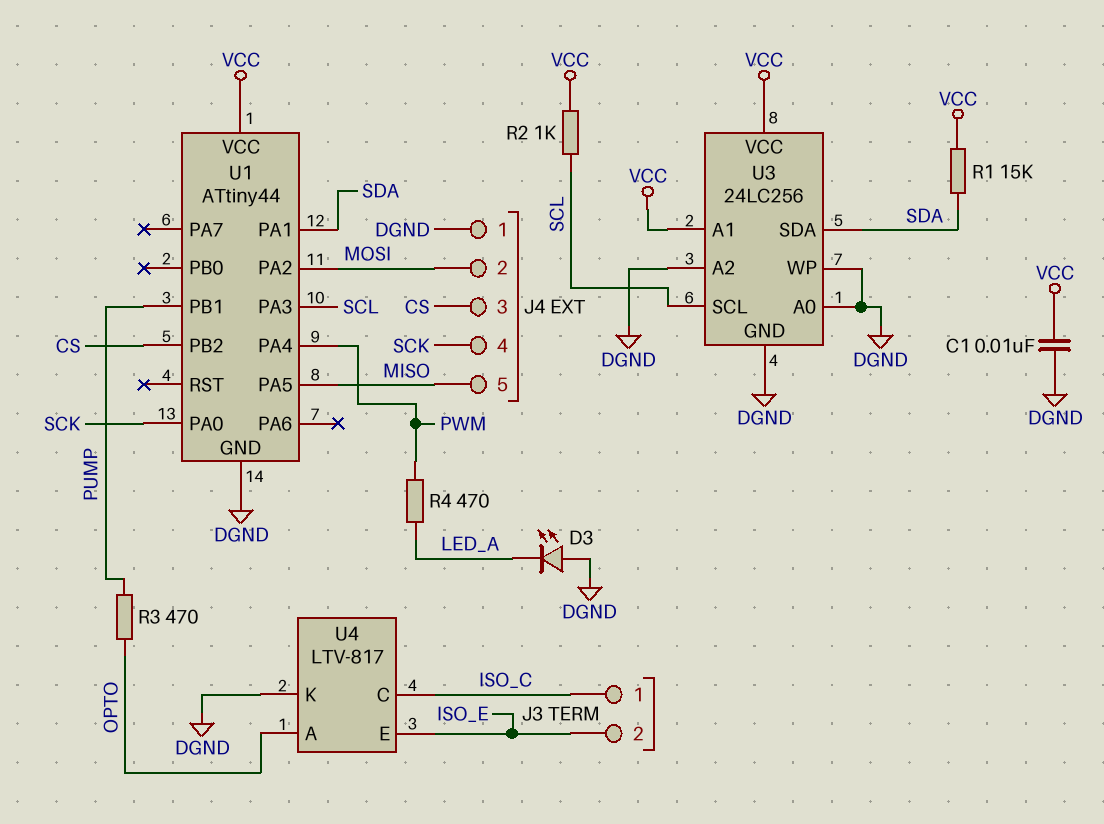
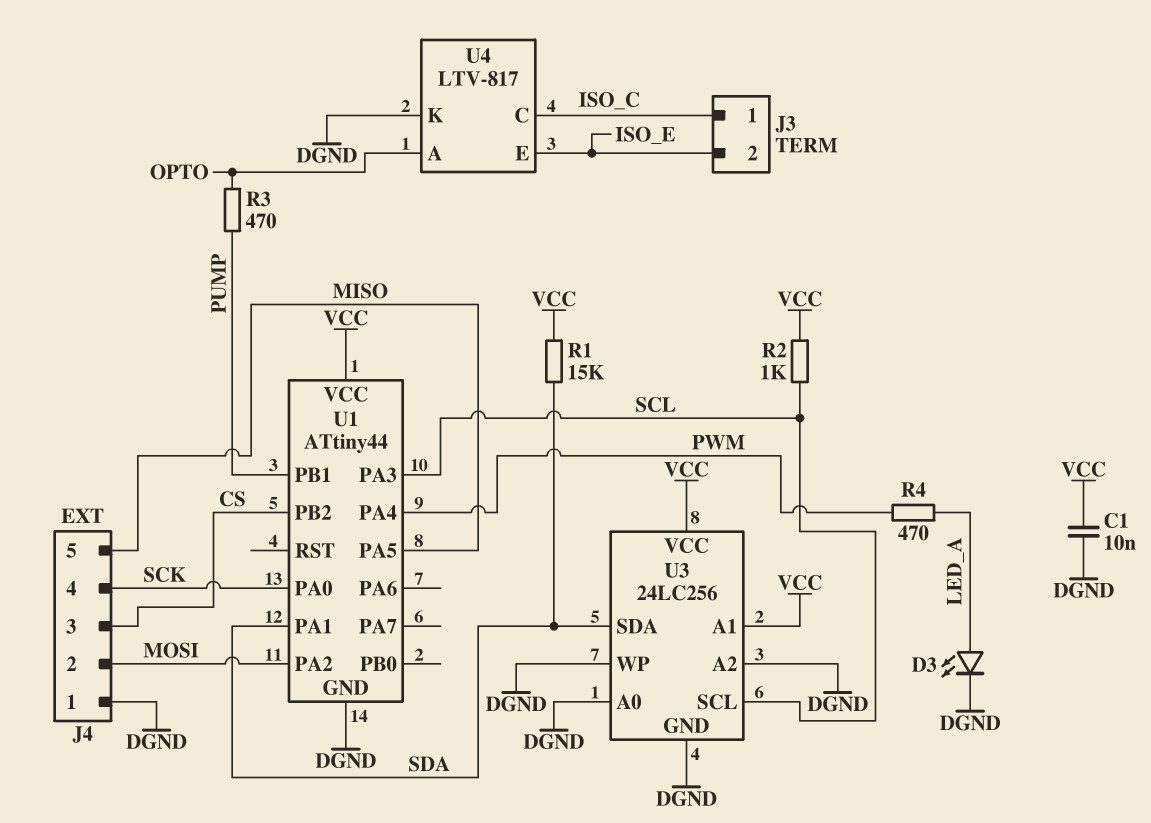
D3: LED (A DGND, K LED_A) -> LED (A LED_A, K DGND)

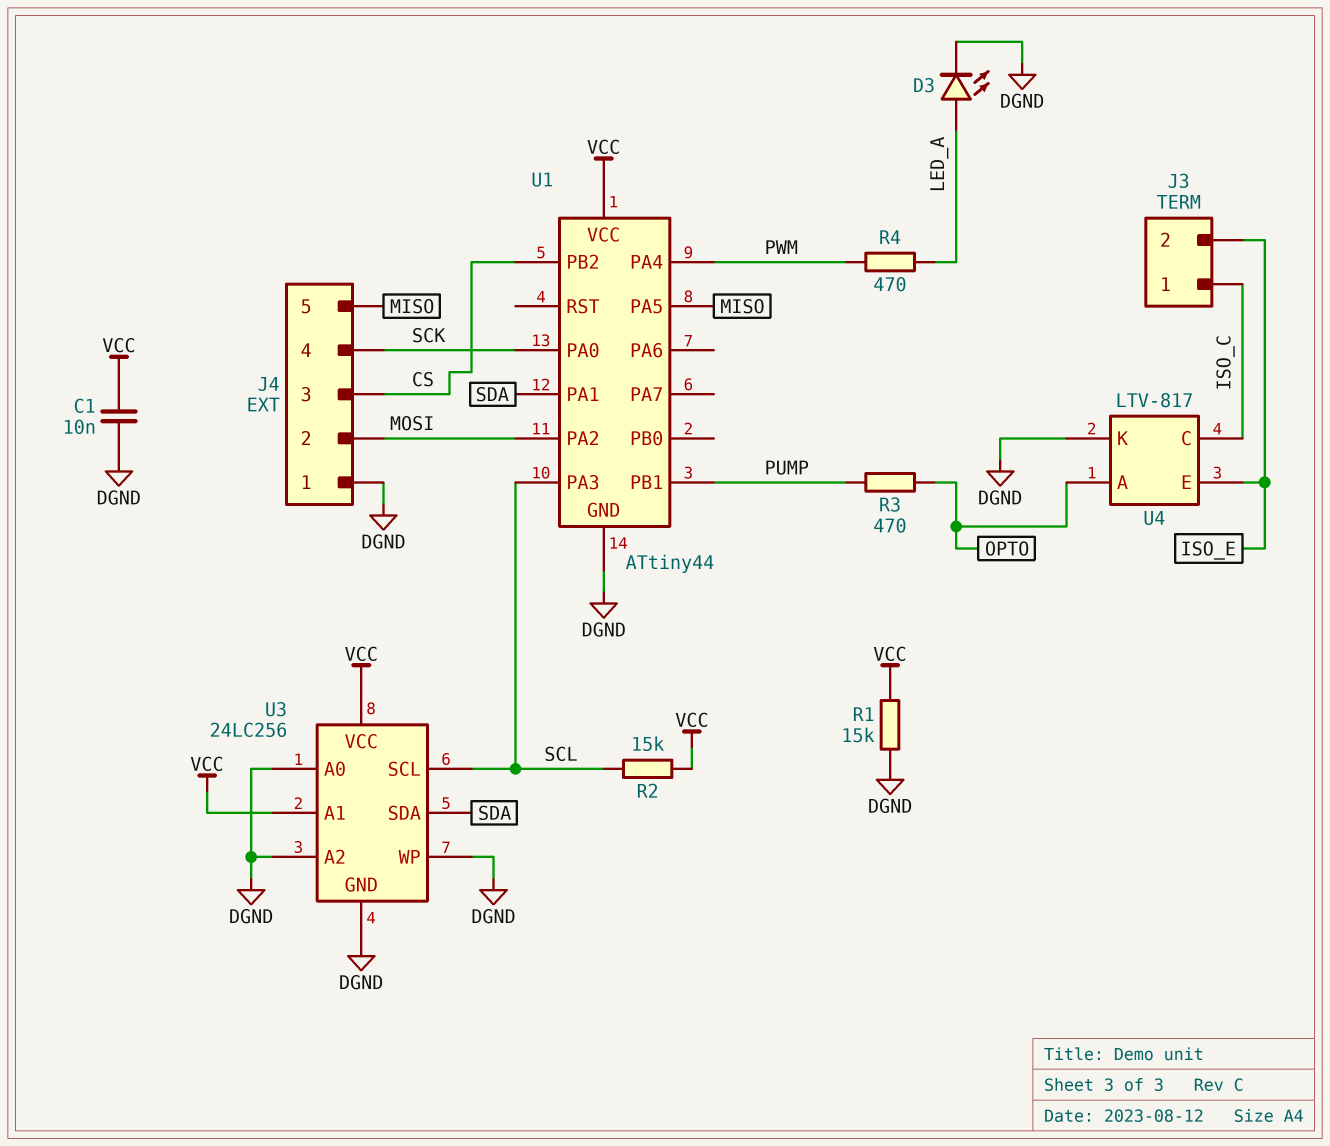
R1: 15k (SDA, VCC) -> 15k (DGND, VCC)
R2: 1k (SCL, VCC) -> 15k (SCL, VCC)

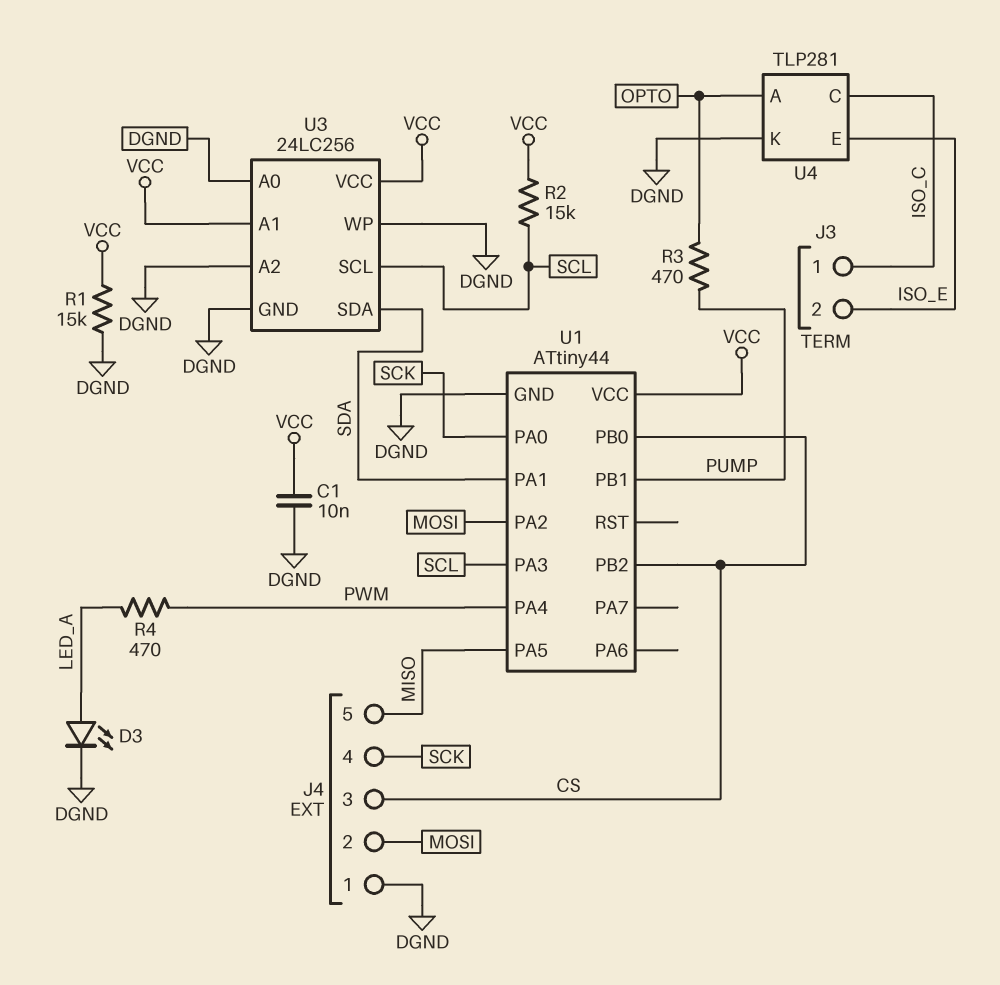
U1 pin PB0: none -> CS
U4: LTV-817 -> TLP281

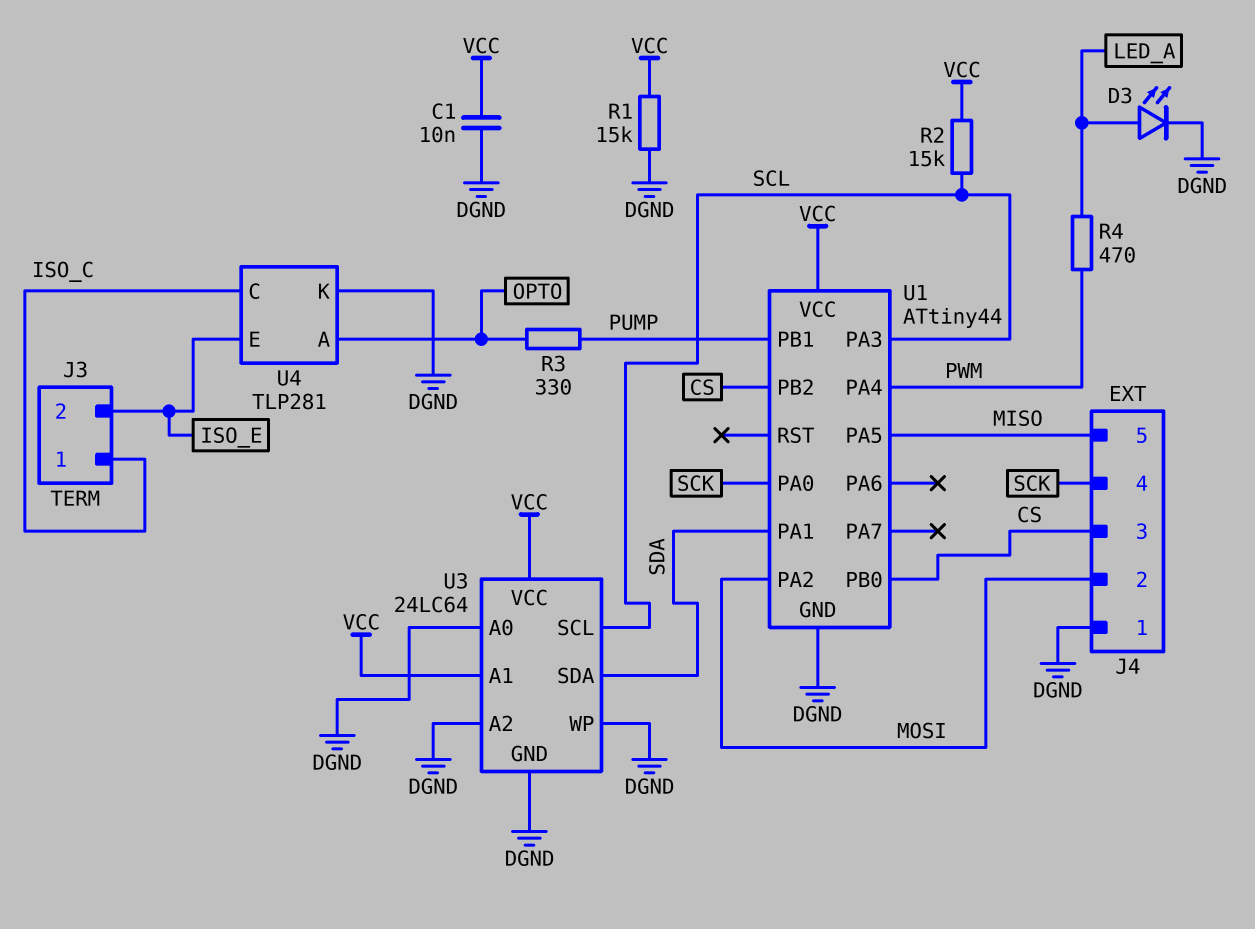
R3: 470 (OPTO, PUMP) -> 330 (OPTO, PUMP)
U3: 24LC256 -> 24LC64

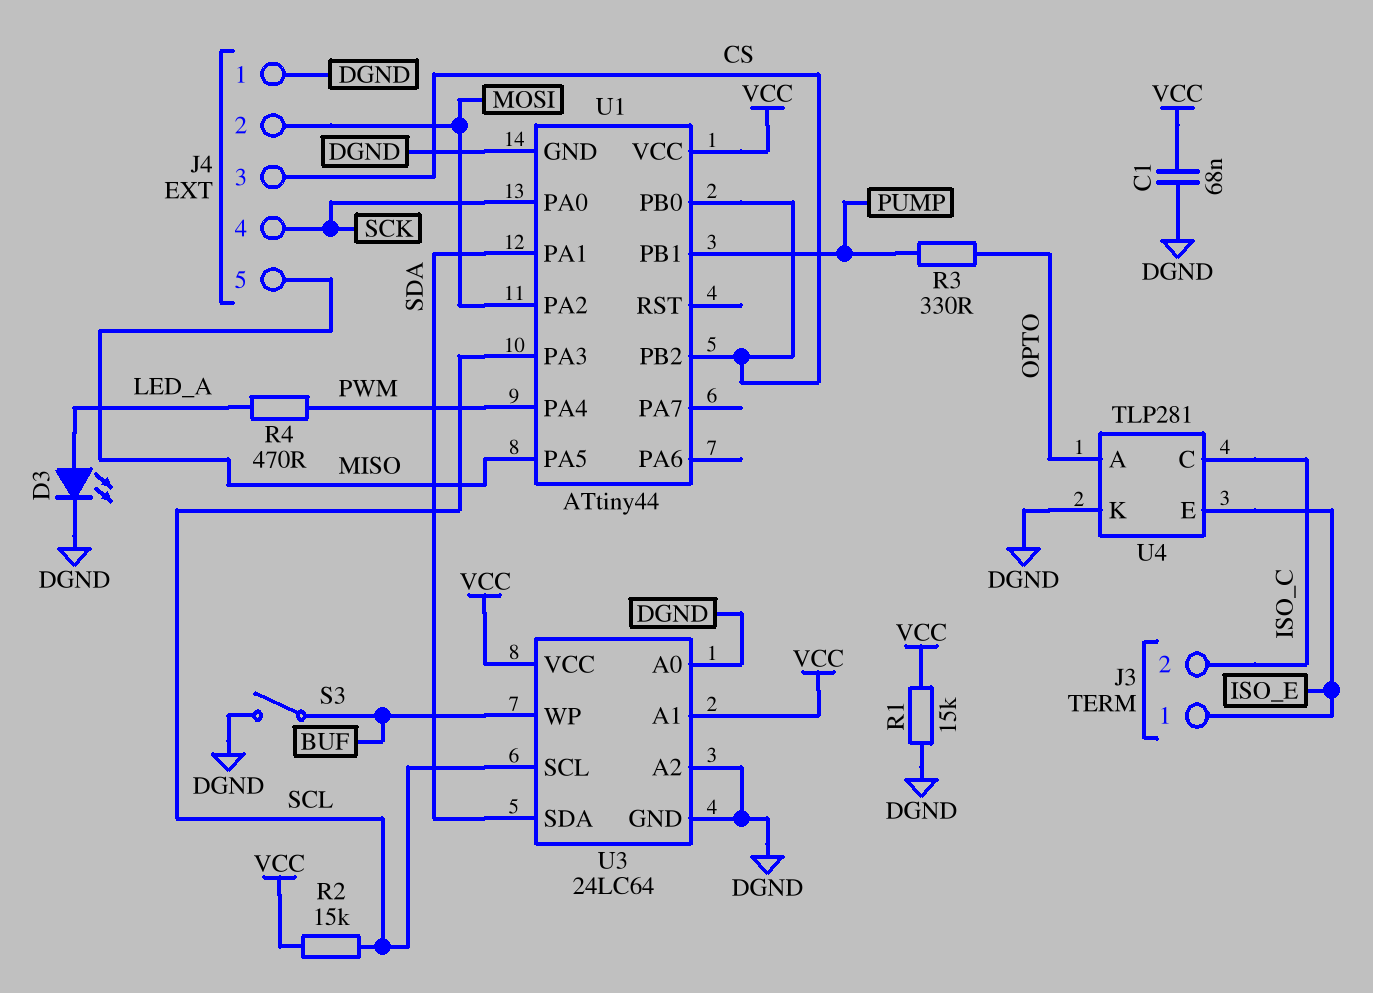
C1: 10nF (DGND, VCC) -> 68nF (DGND, VCC)
J3 pin 1: ISO_C -> ISO_E
J3 pin 2: ISO_E -> ISO_C
S3: none -> switch (BUF, DGND)
U3 pin WP: DGND -> BUF

